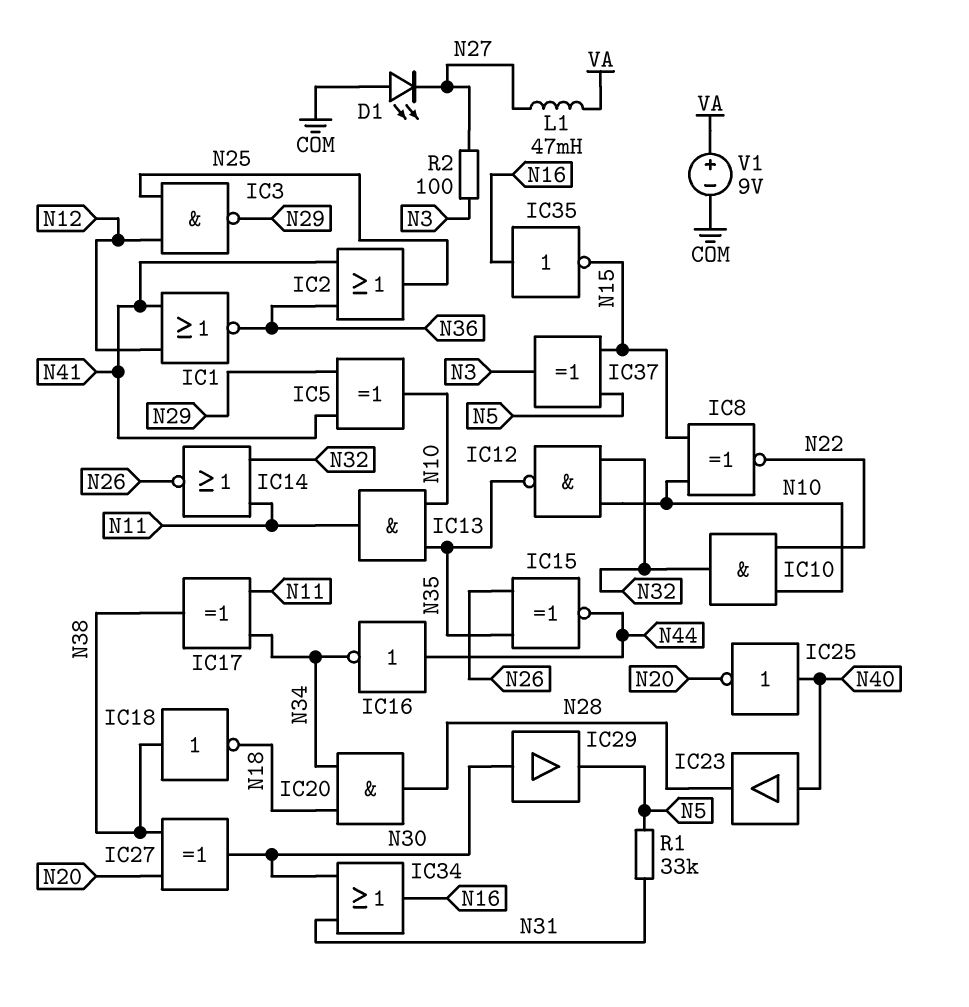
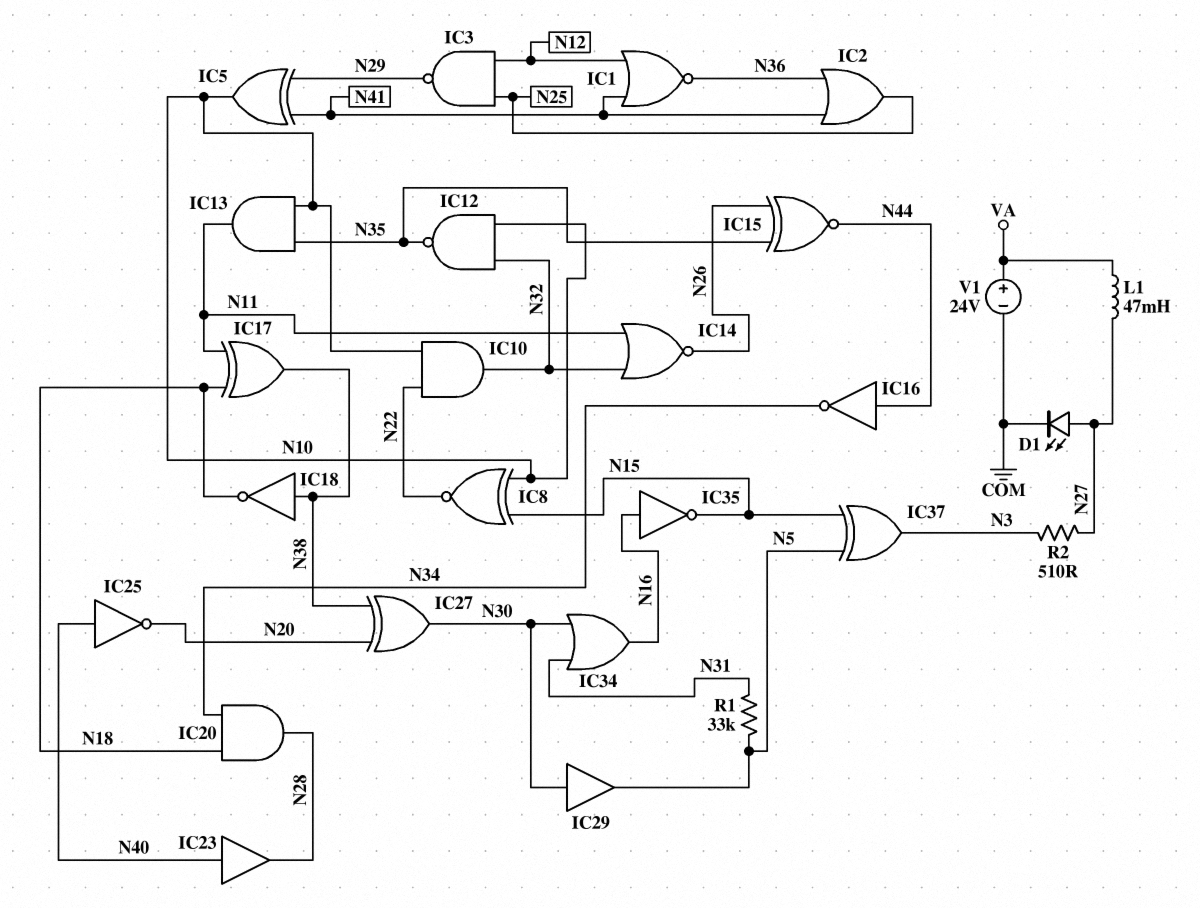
D1: LED (A COM, K N27) -> LED (A N27, K COM)
IC17: XOR (in N11, in N34, out N38) -> XOR (in N11, in N18, out N38)
R2: 100 (N3, N27) -> 510 (N3, N27)
V1: 9V (plus VA, minus COM) -> 24V (plus VA, minus COM)

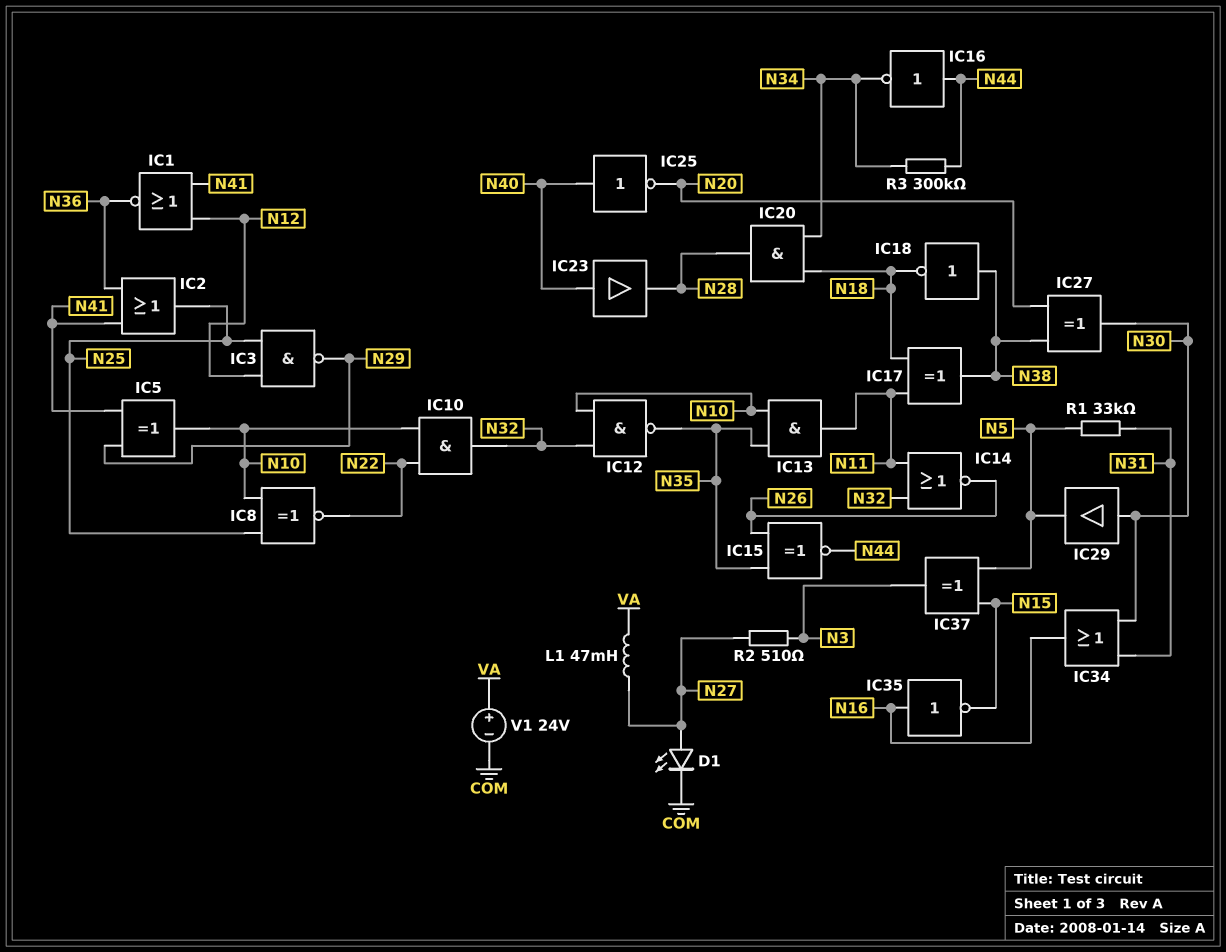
IC8: XNOR (in N10, in N15, out N22) -> XNOR (in N10, in N25, out N22)
R3: none -> 300k (N34, N44)

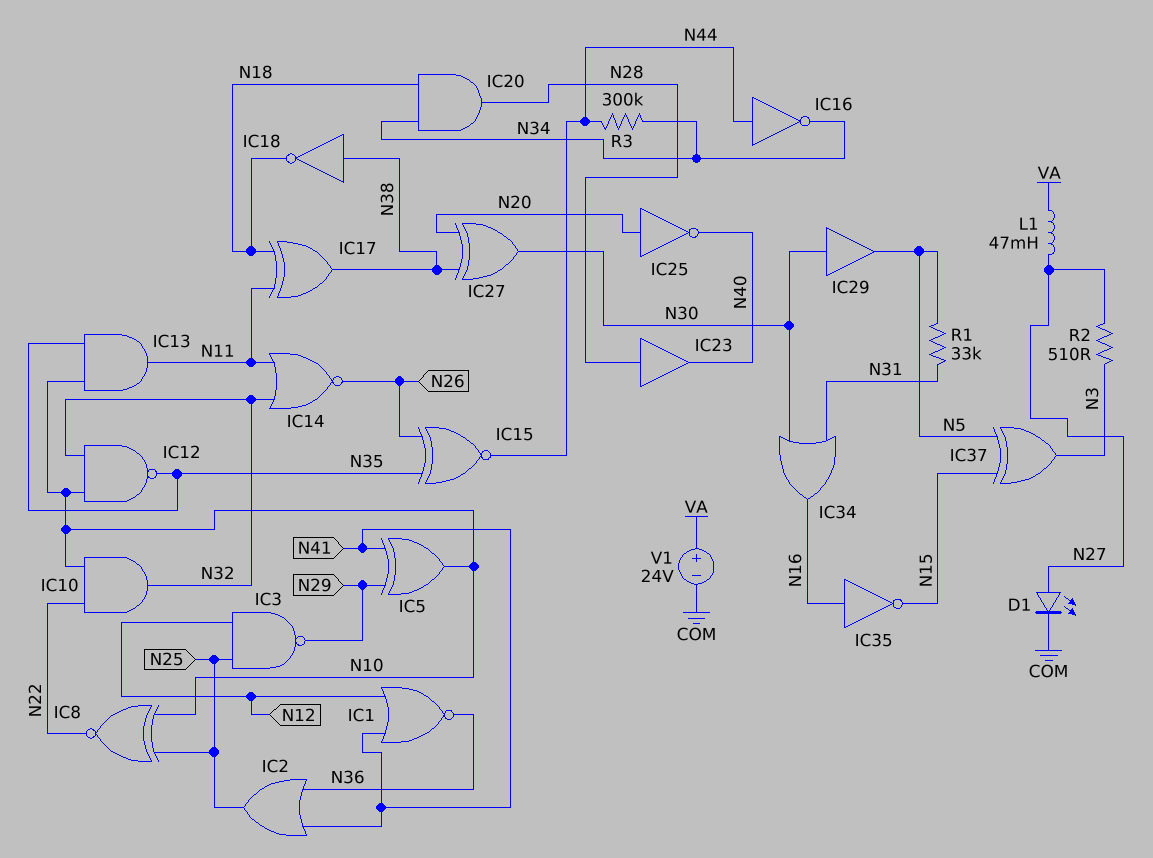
IC23: buffer (in N40, out N28) -> buffer (in N28, out N40)
IC25: NOT (in N40, out N20) -> NOT (in N20, out N40)

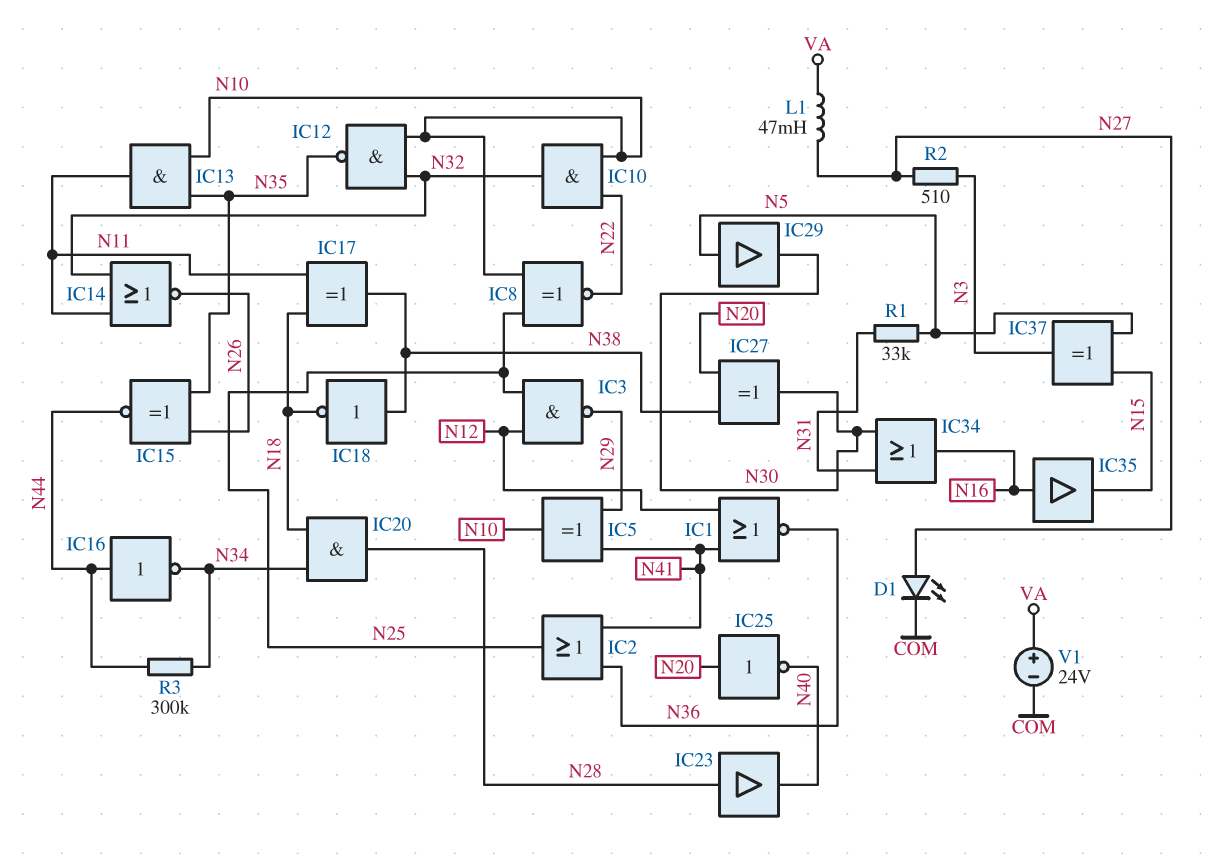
IC29: buffer (in N30, out N5) -> buffer (in N5, out N30)
IC35: NOT (in N16, out N15) -> buffer (in N16, out N15)

